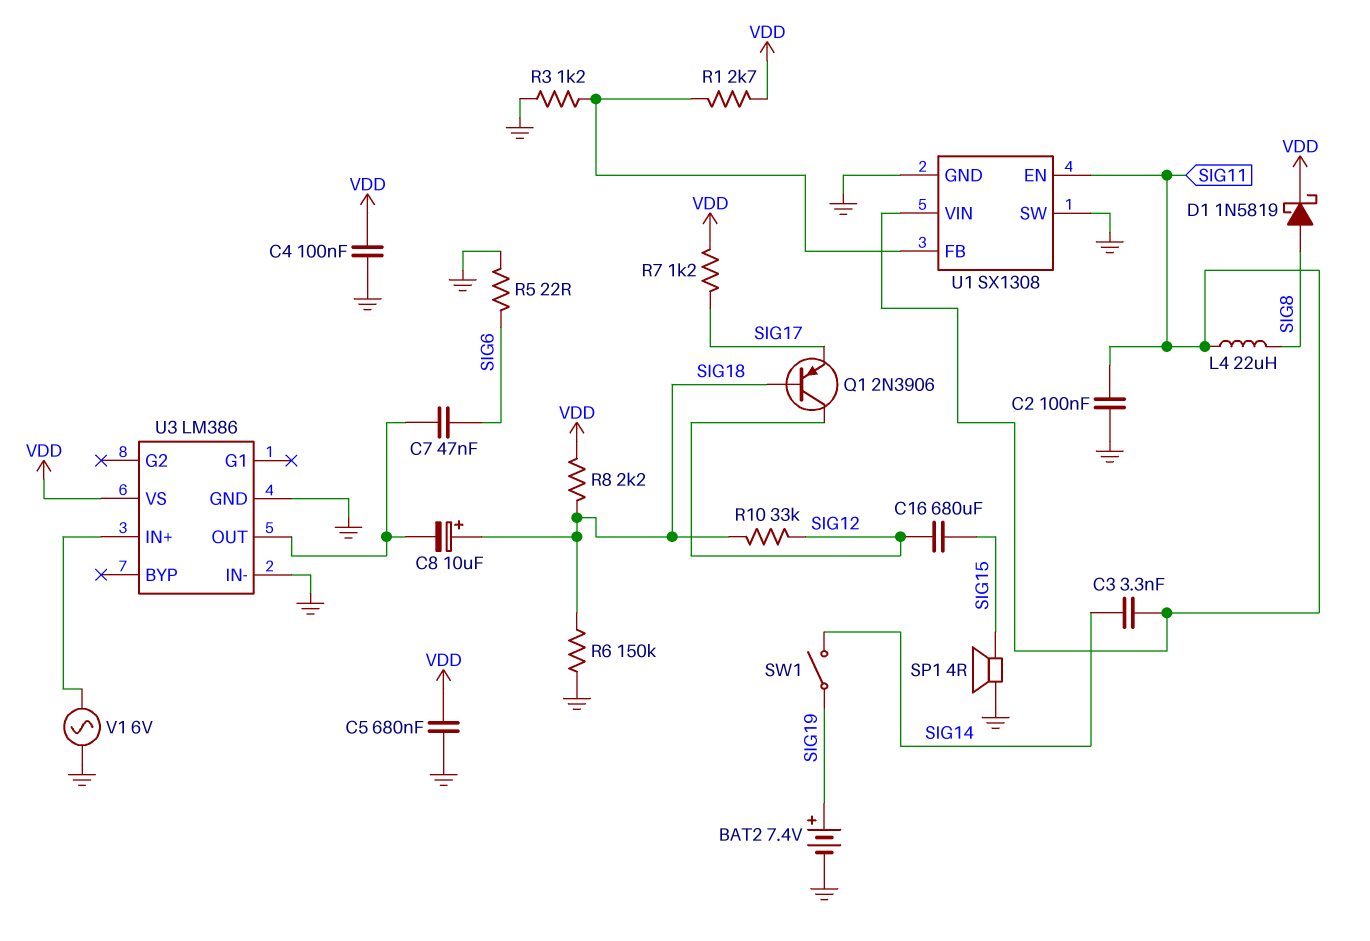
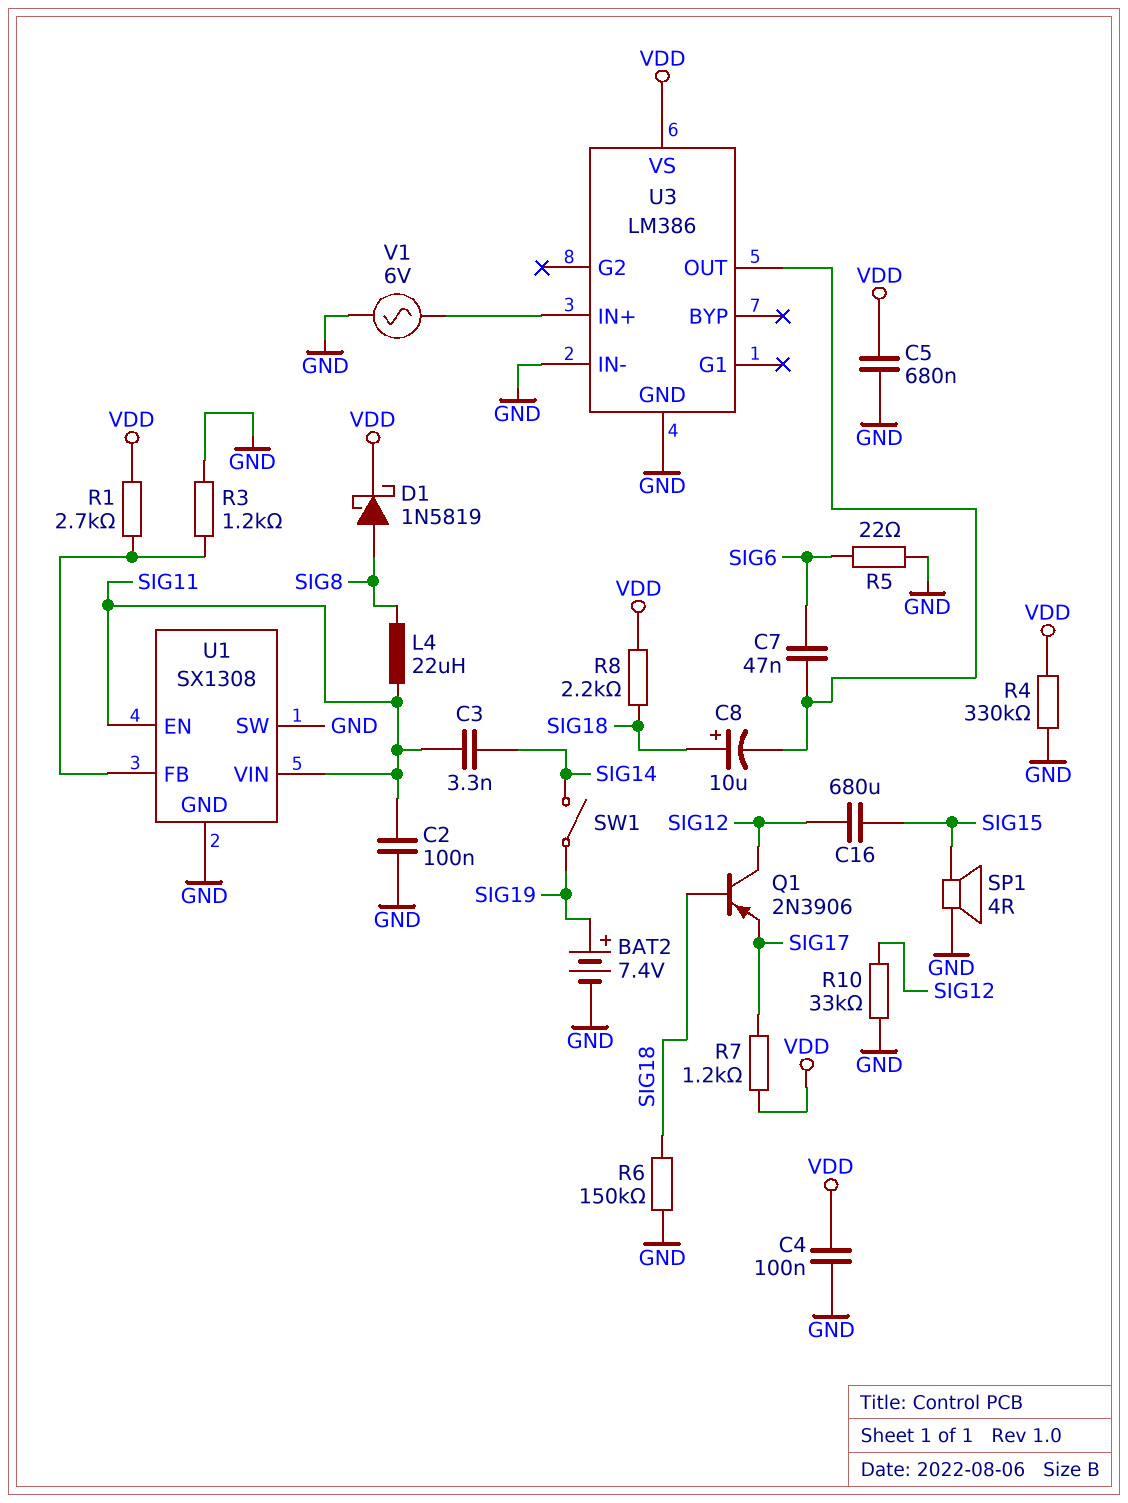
R4: none -> 330k (GND, VDD)
R10: 33k (SIG12, SIG18) -> 33k (GND, SIG12)

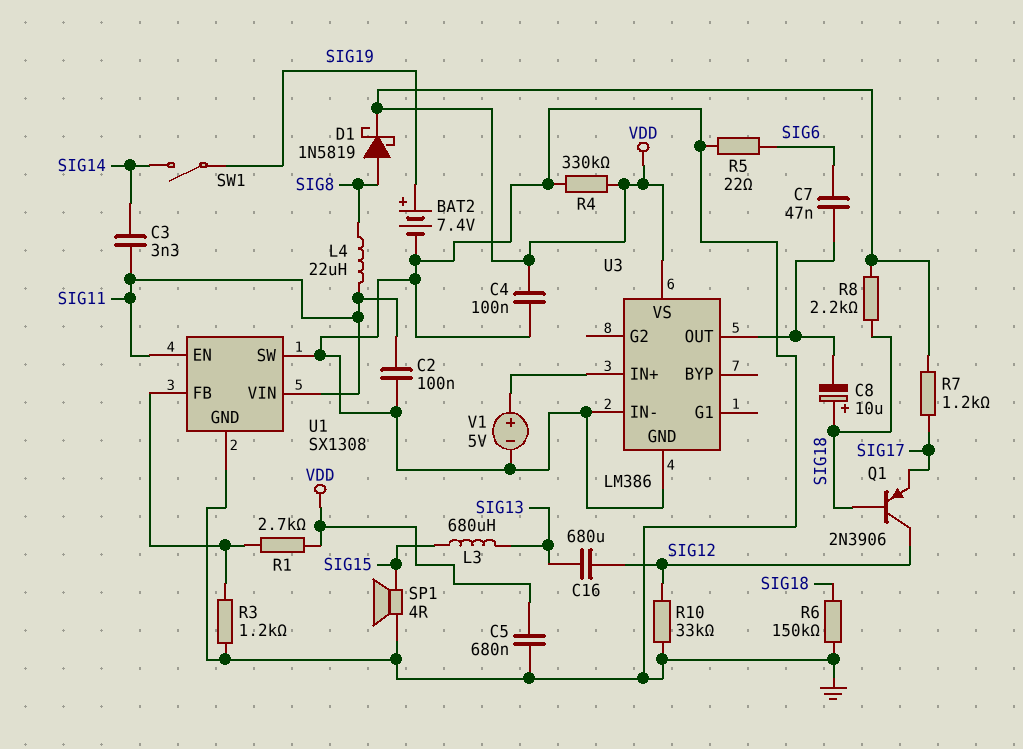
C16: 680uF (SIG12, SIG15) -> 680uF (SIG12, SIG13)
L3: none -> 680uH (SIG13, SIG15)
V1: AC 6V (GND, U3/IN+) -> 5V (plus U3/IN+, minus GND)

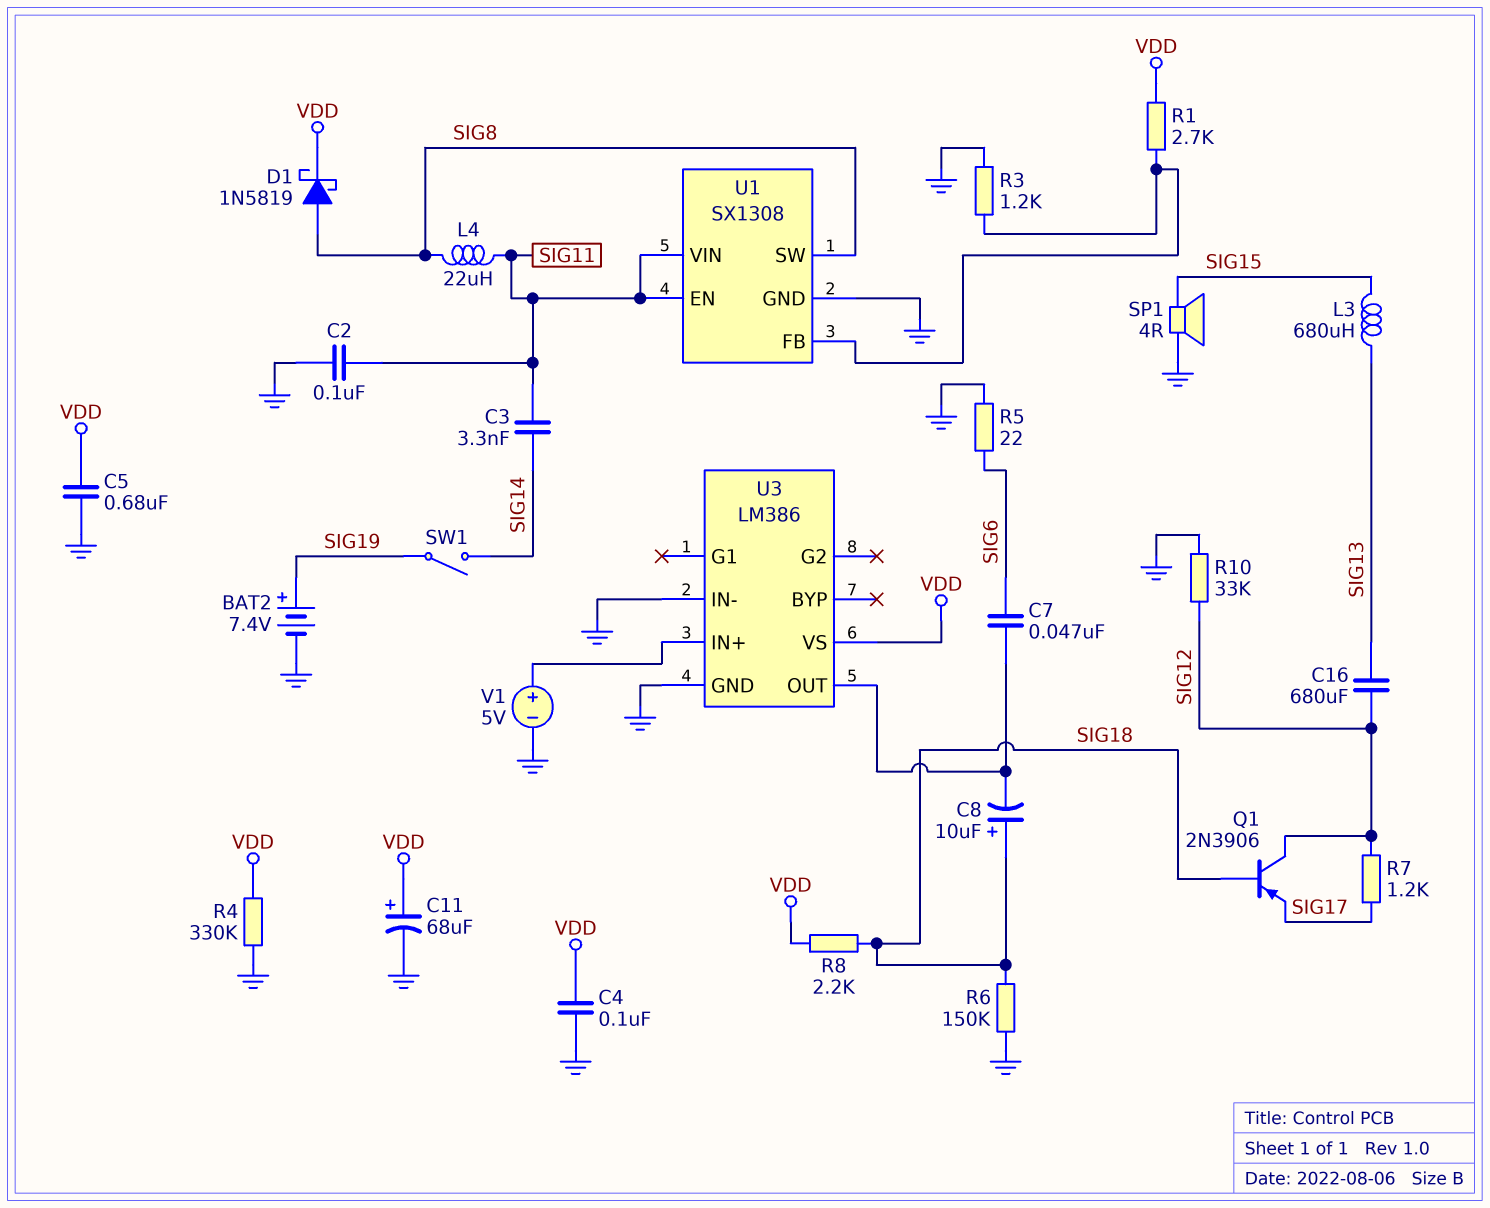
C11: none -> 68uF (plus VDD, minus GND)
R7: 1.2k (SIG17, VDD) -> 1.2k (SIG12, SIG17)
U1 pin SW: GND -> SIG8

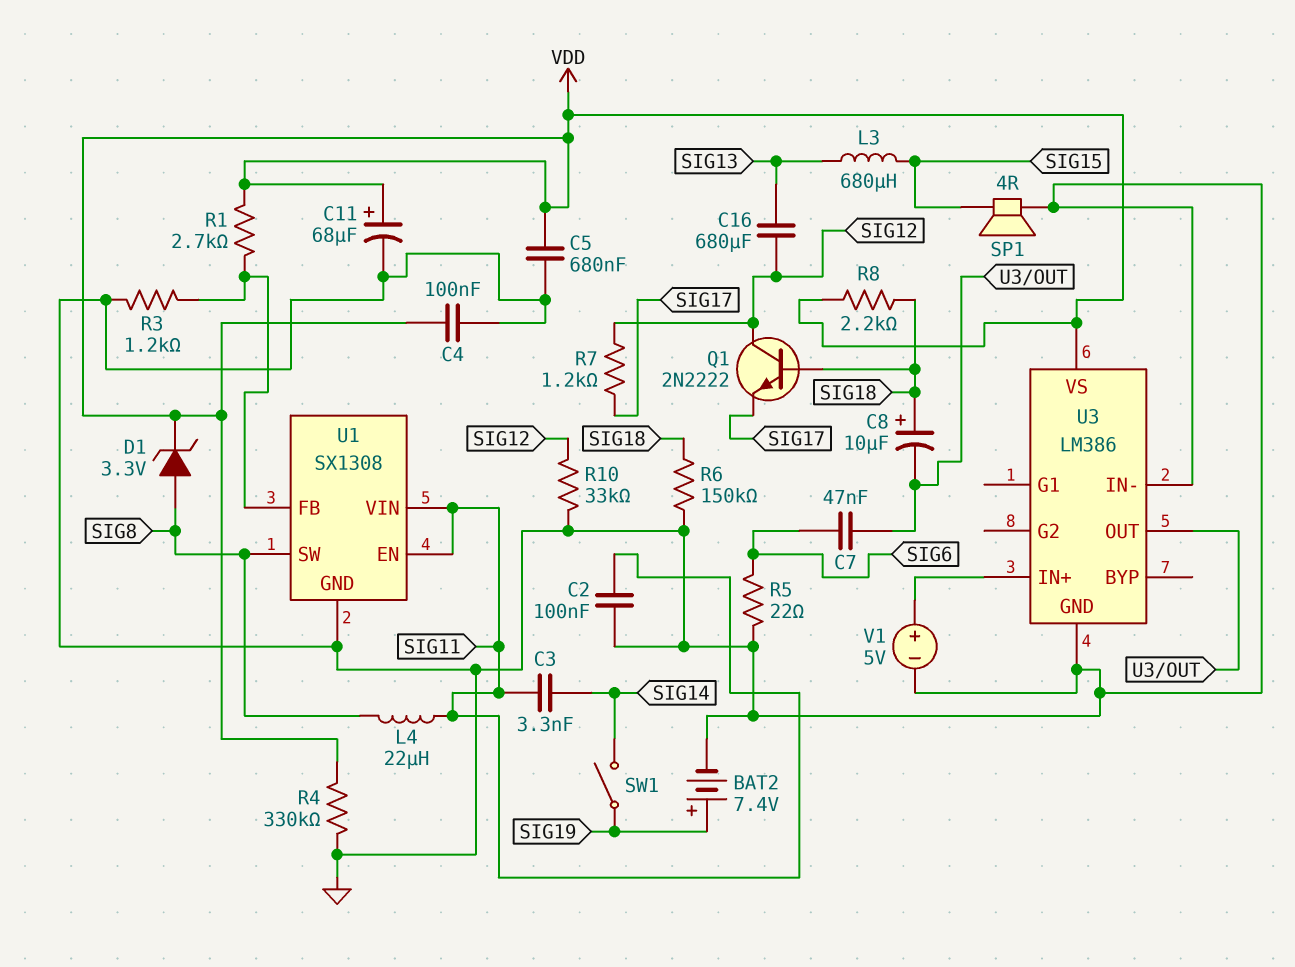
D1: schottky 1N5819 (A SIG8, K VDD) -> zener 3.3V (A SIG8, K VDD)
Q1: PNP 2N3906 (B SIG18, C SIG12, E SIG17) -> NPN 2N2222 (B SIG18, C SIG12, E SIG17)

